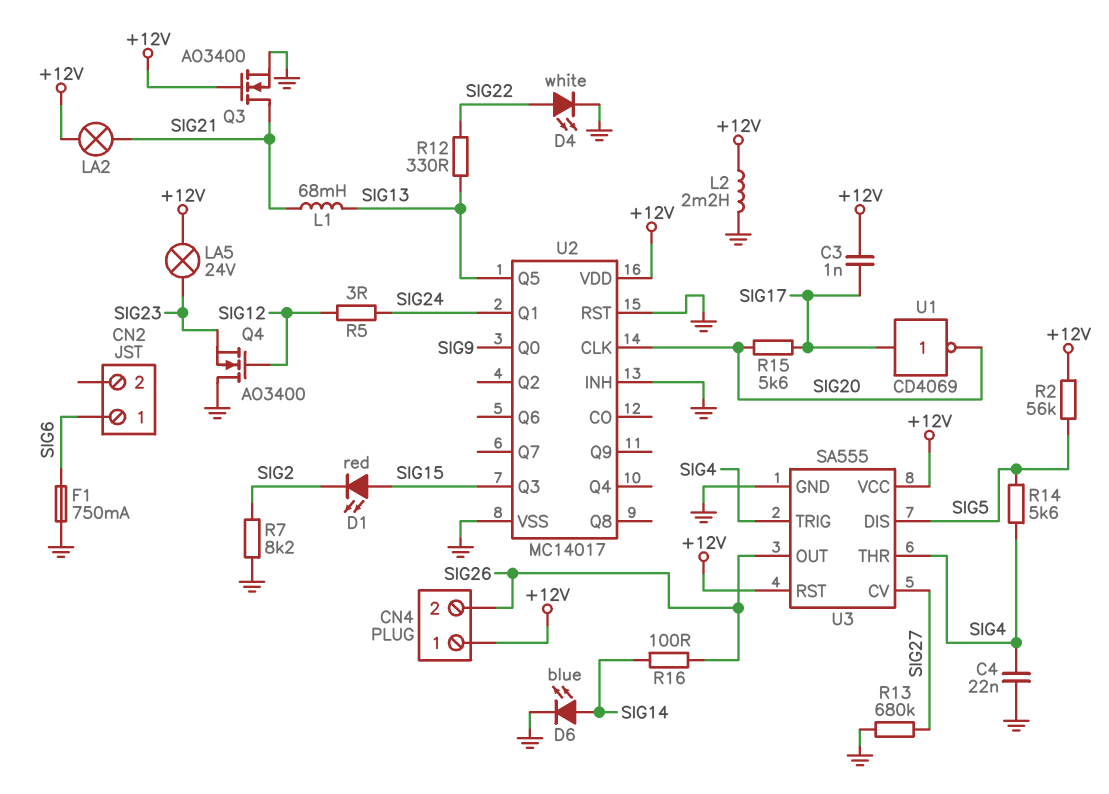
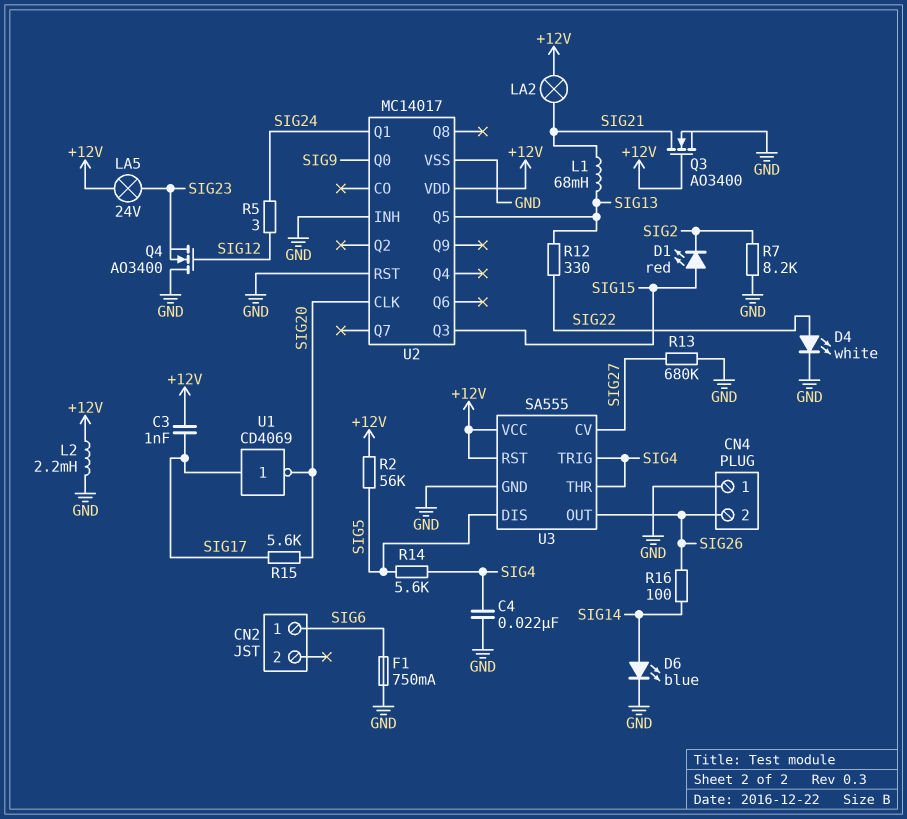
CN4 pin 1: +12V -> GND

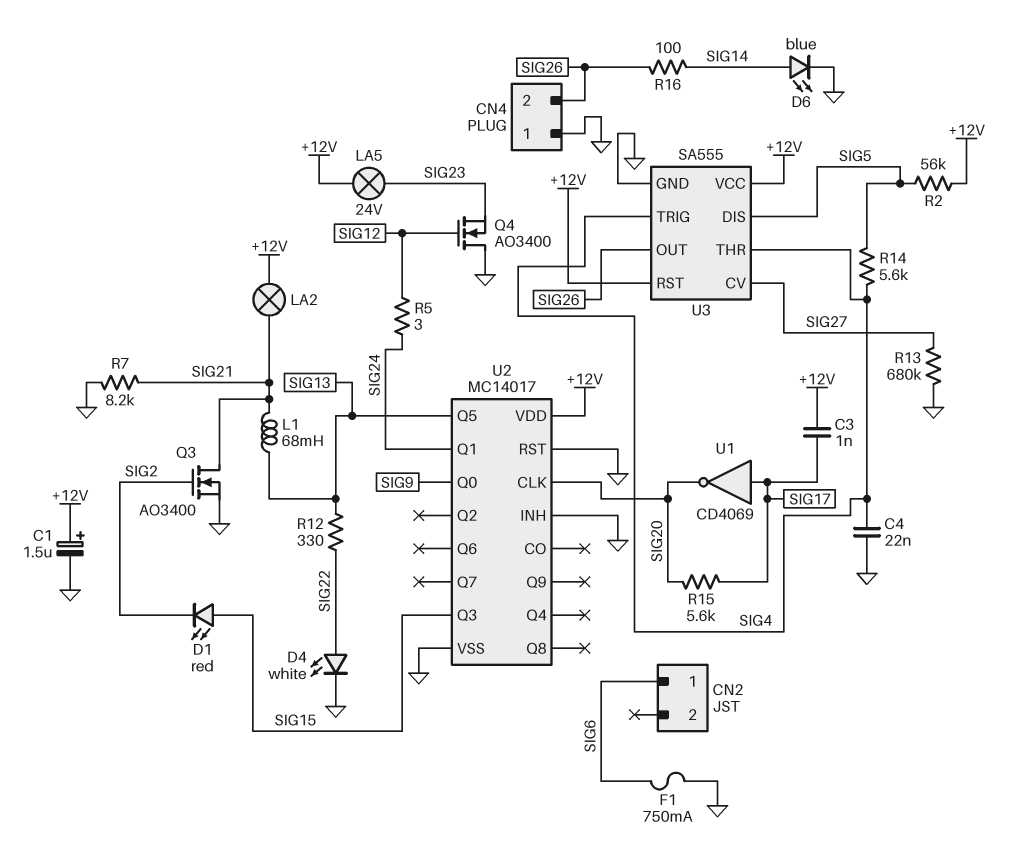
C1: none -> 1.5uF (plus +12V, minus GND)
L2: 2.2mH (+12V, GND) -> none
Q3: NMOS AO3400 (G +12V, D SIG21, S GND) -> NMOS AO3400 (G SIG2, D SIG21, S GND)
R7: 8.2k (GND, SIG2) -> 8.2k (GND, SIG21)

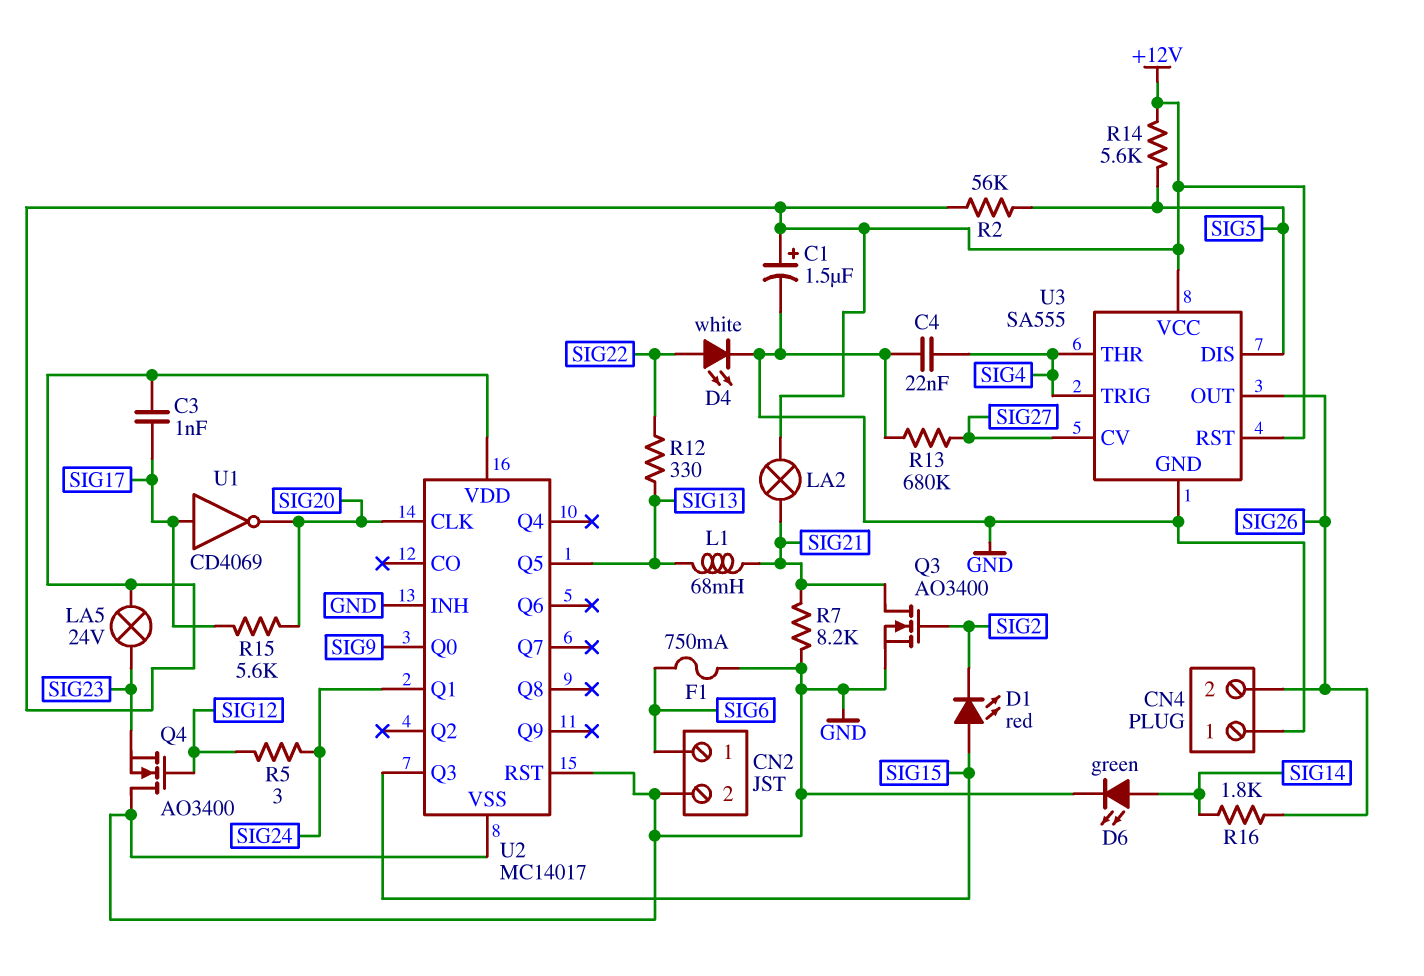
CN2 pin 2: none -> GND
D6: LED blue (A SIG14, K GND) -> LED green (A SIG14, K GND)
R14: 5.6k (SIG4, SIG5) -> 5.6k (+12V, SIG5)
R16: 100 (SIG14, SIG26) -> 1.8k (SIG14, SIG26)

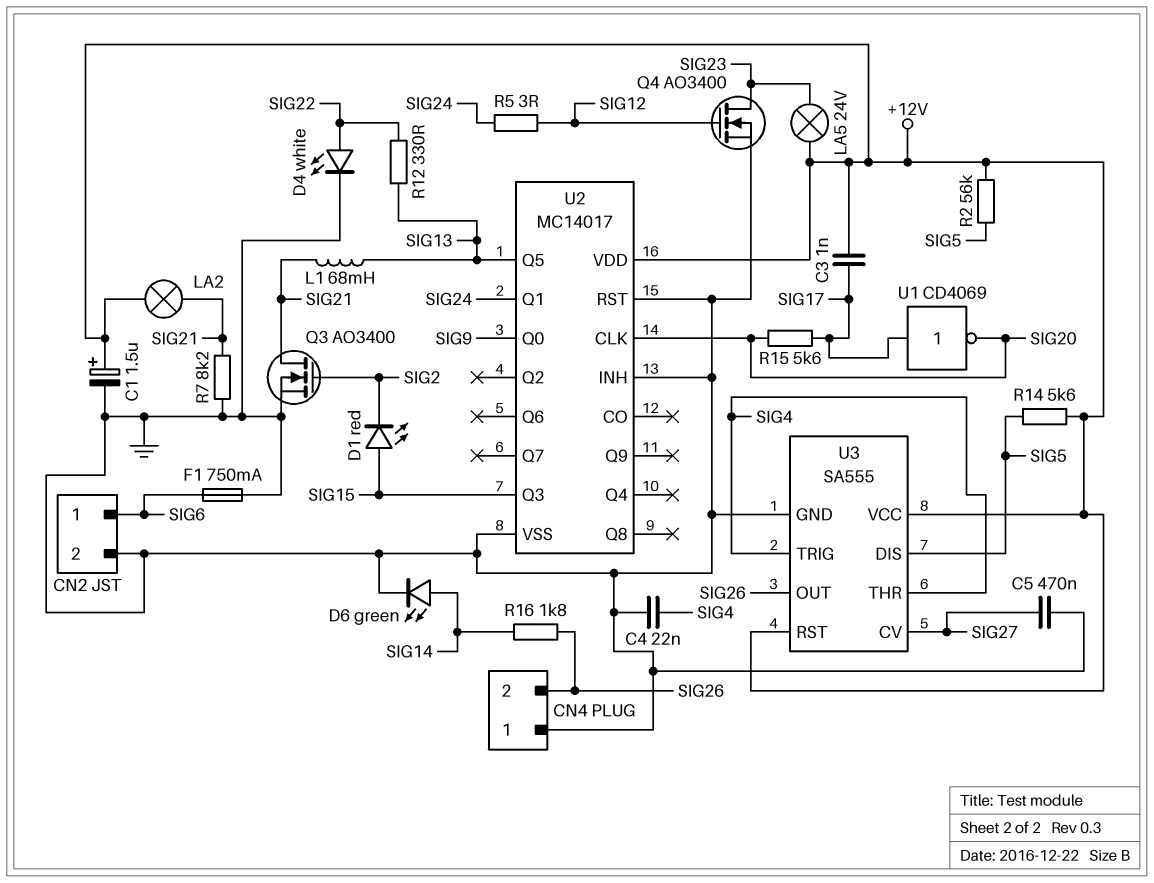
C5: none -> 470nF (GND, SIG27)
Q4: NMOS AO3400 (G SIG12, D GND, S SIG23) -> NMOS AO3400 (G SIG12, D SIG23, S GND)
R13: 680k (GND, SIG27) -> none

